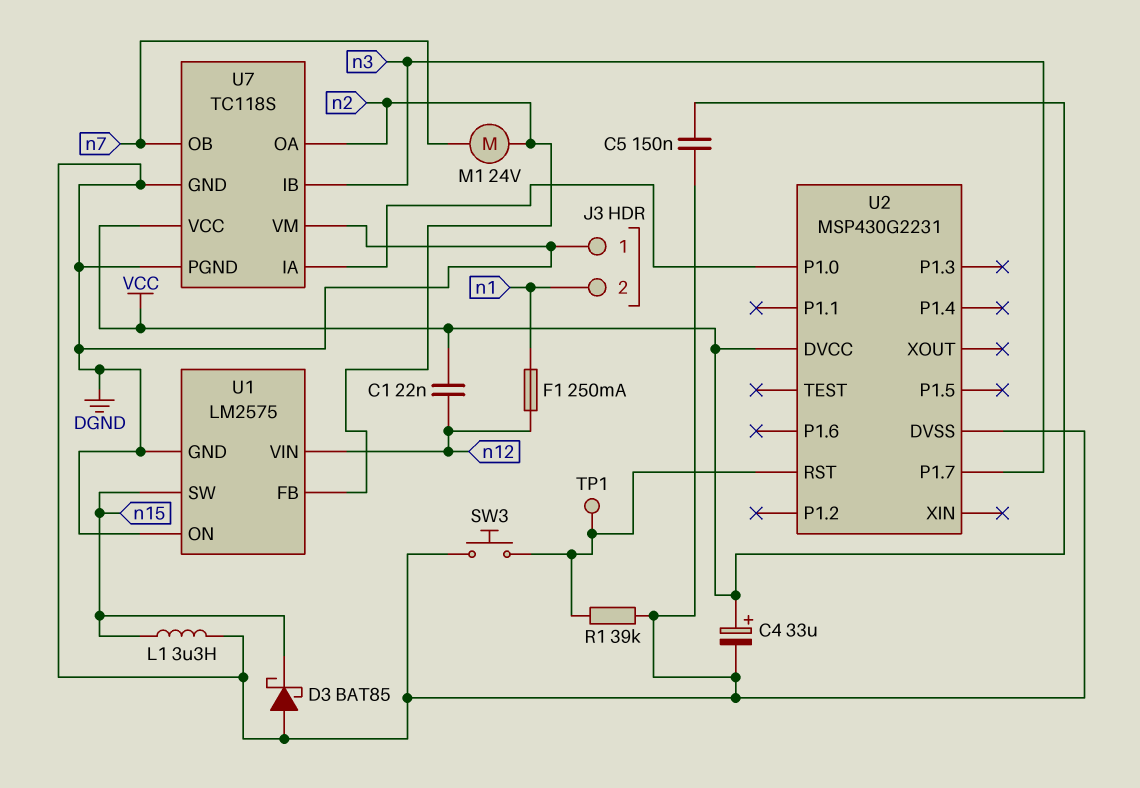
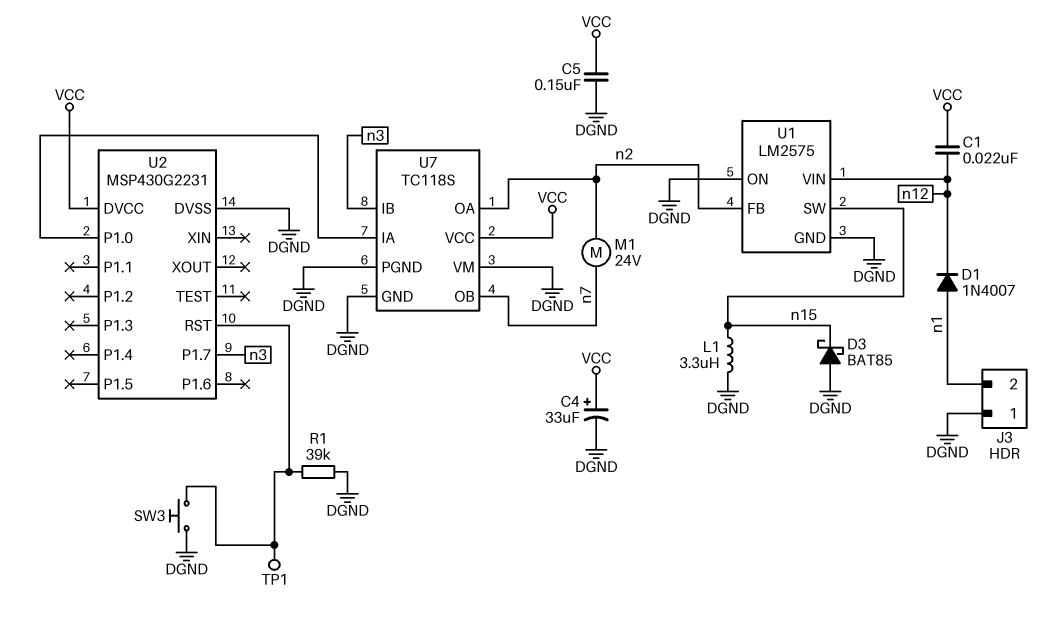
D1: none -> diode 1N4007 (A n1, K n12)
F1: 250mA (n1, n12) -> none

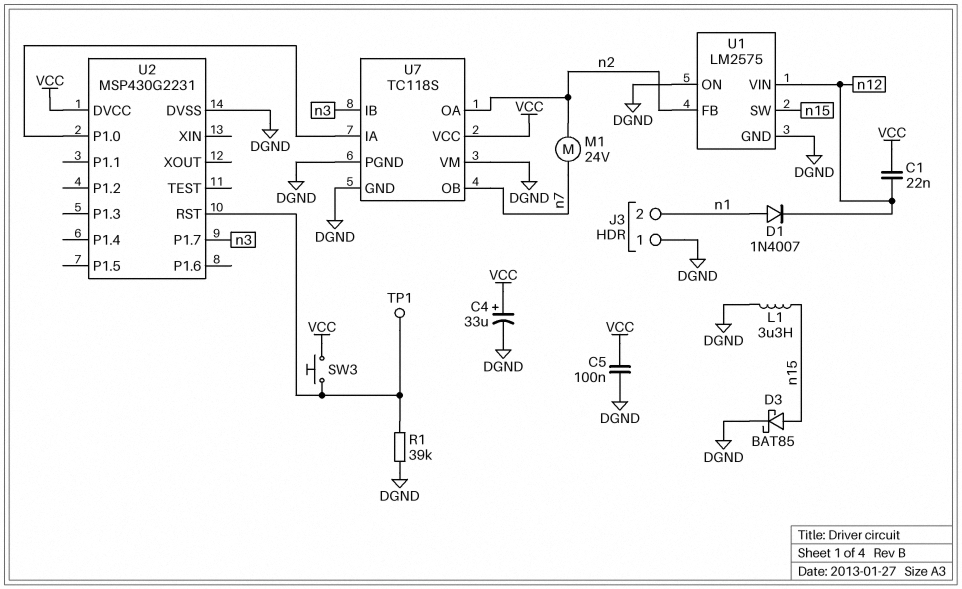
C5: 150nF (DGND, VCC) -> 100nF (DGND, VCC)
D3: schottky BAT85 (A DGND, K n15) -> schottky BAT85 (A n15, K DGND)
SW3: button (DGND, U2/RST) -> button (U2/RST, VCC)

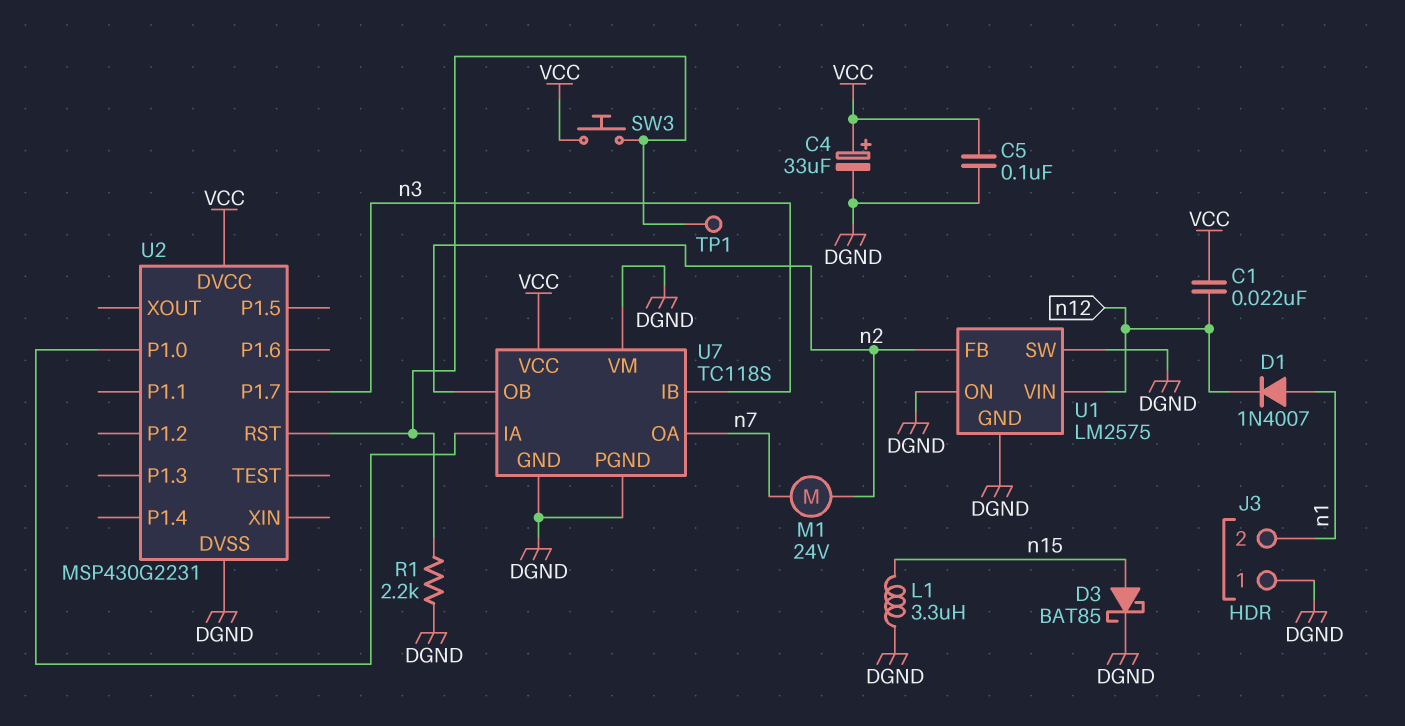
R1: 39k (DGND, U2/RST) -> 2.2k (DGND, U2/RST)
U1 pin SW: n15 -> DGND
U7 pin OA: n2 -> n7
U7 pin OB: n7 -> n2

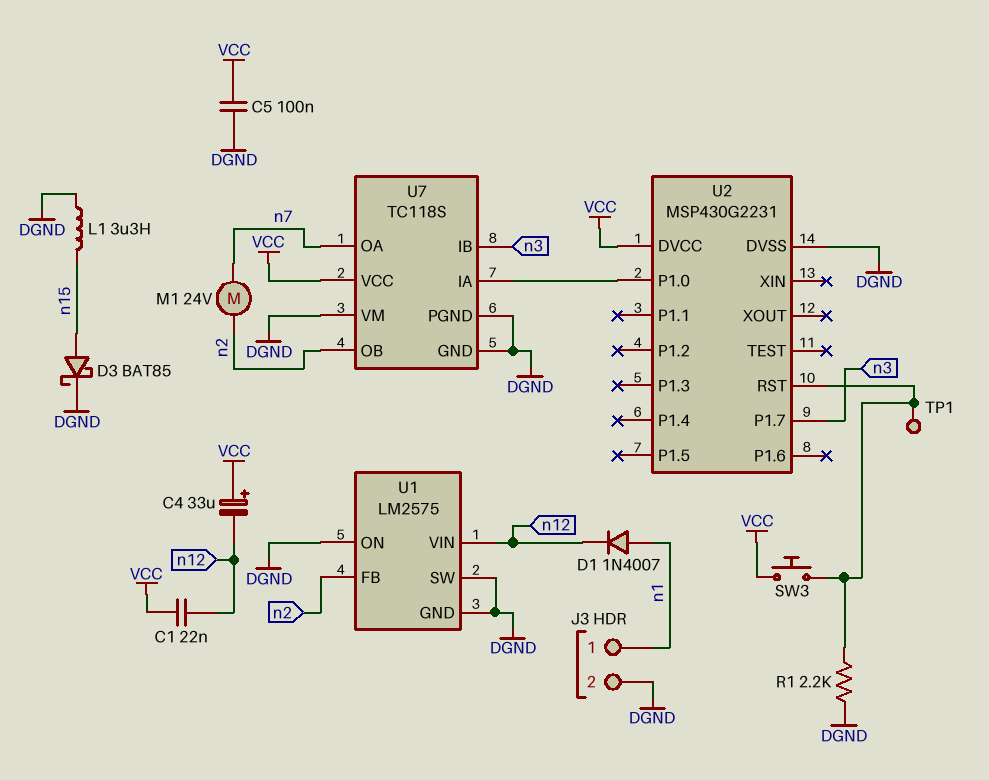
C4: 33uF (plus VCC, minus DGND) -> 33uF (plus VCC, minus n12)
J3 pin 1: DGND -> n1
J3 pin 2: n1 -> DGND

